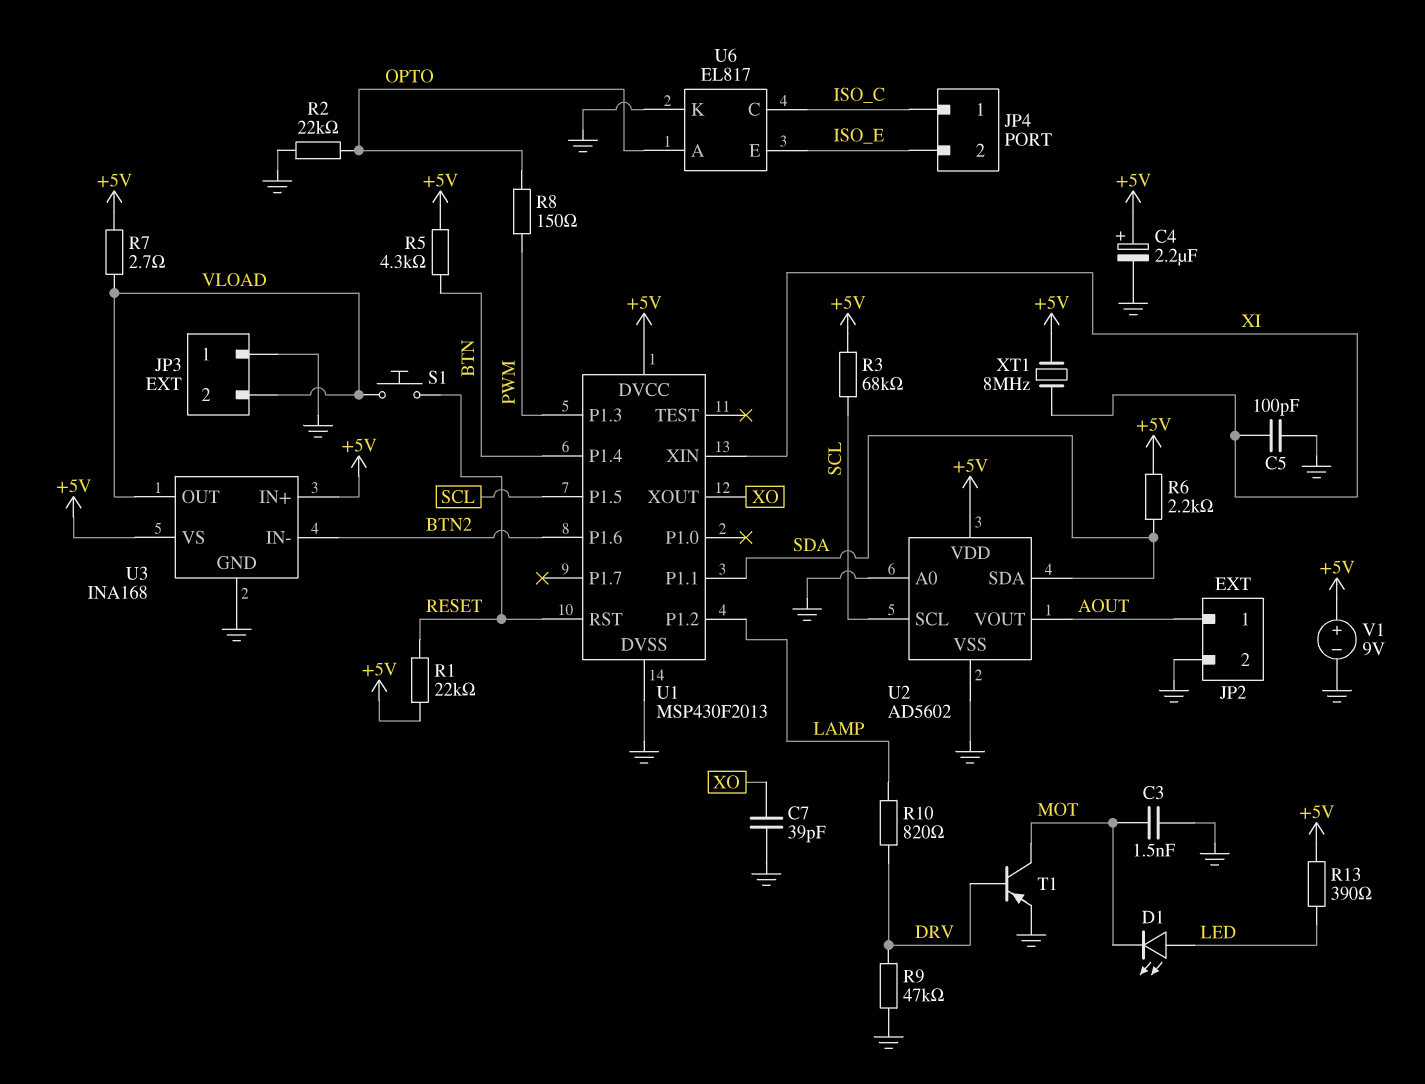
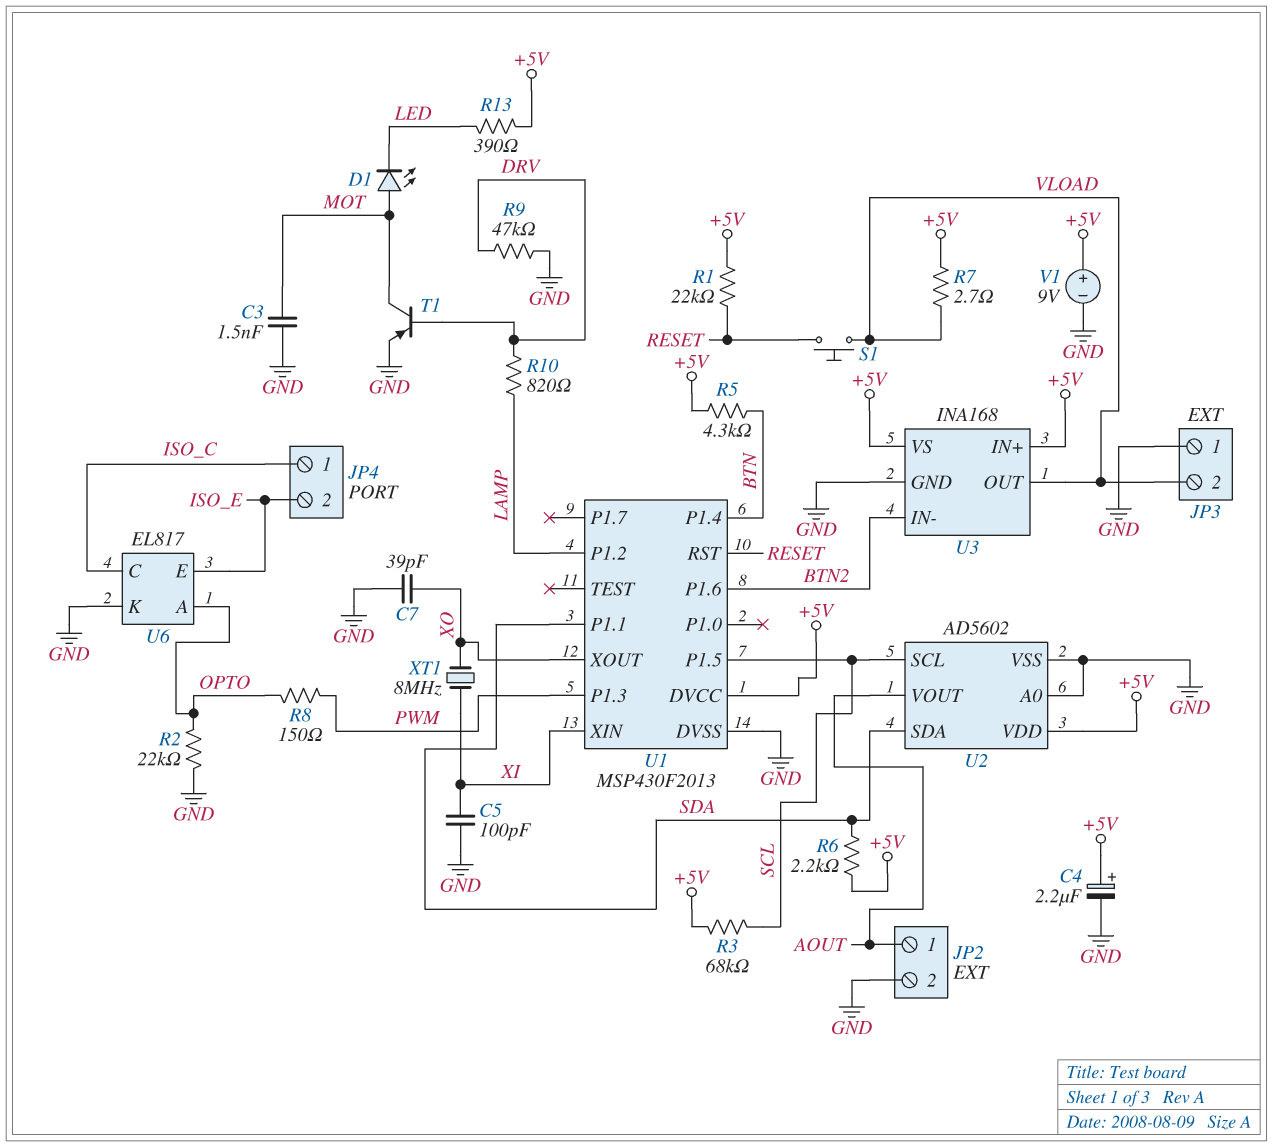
D1: LED (A LED, K MOT) -> LED (A MOT, K LED)
XT1: 8MHz (+5V, XI) -> 8MHz (XI, XO)

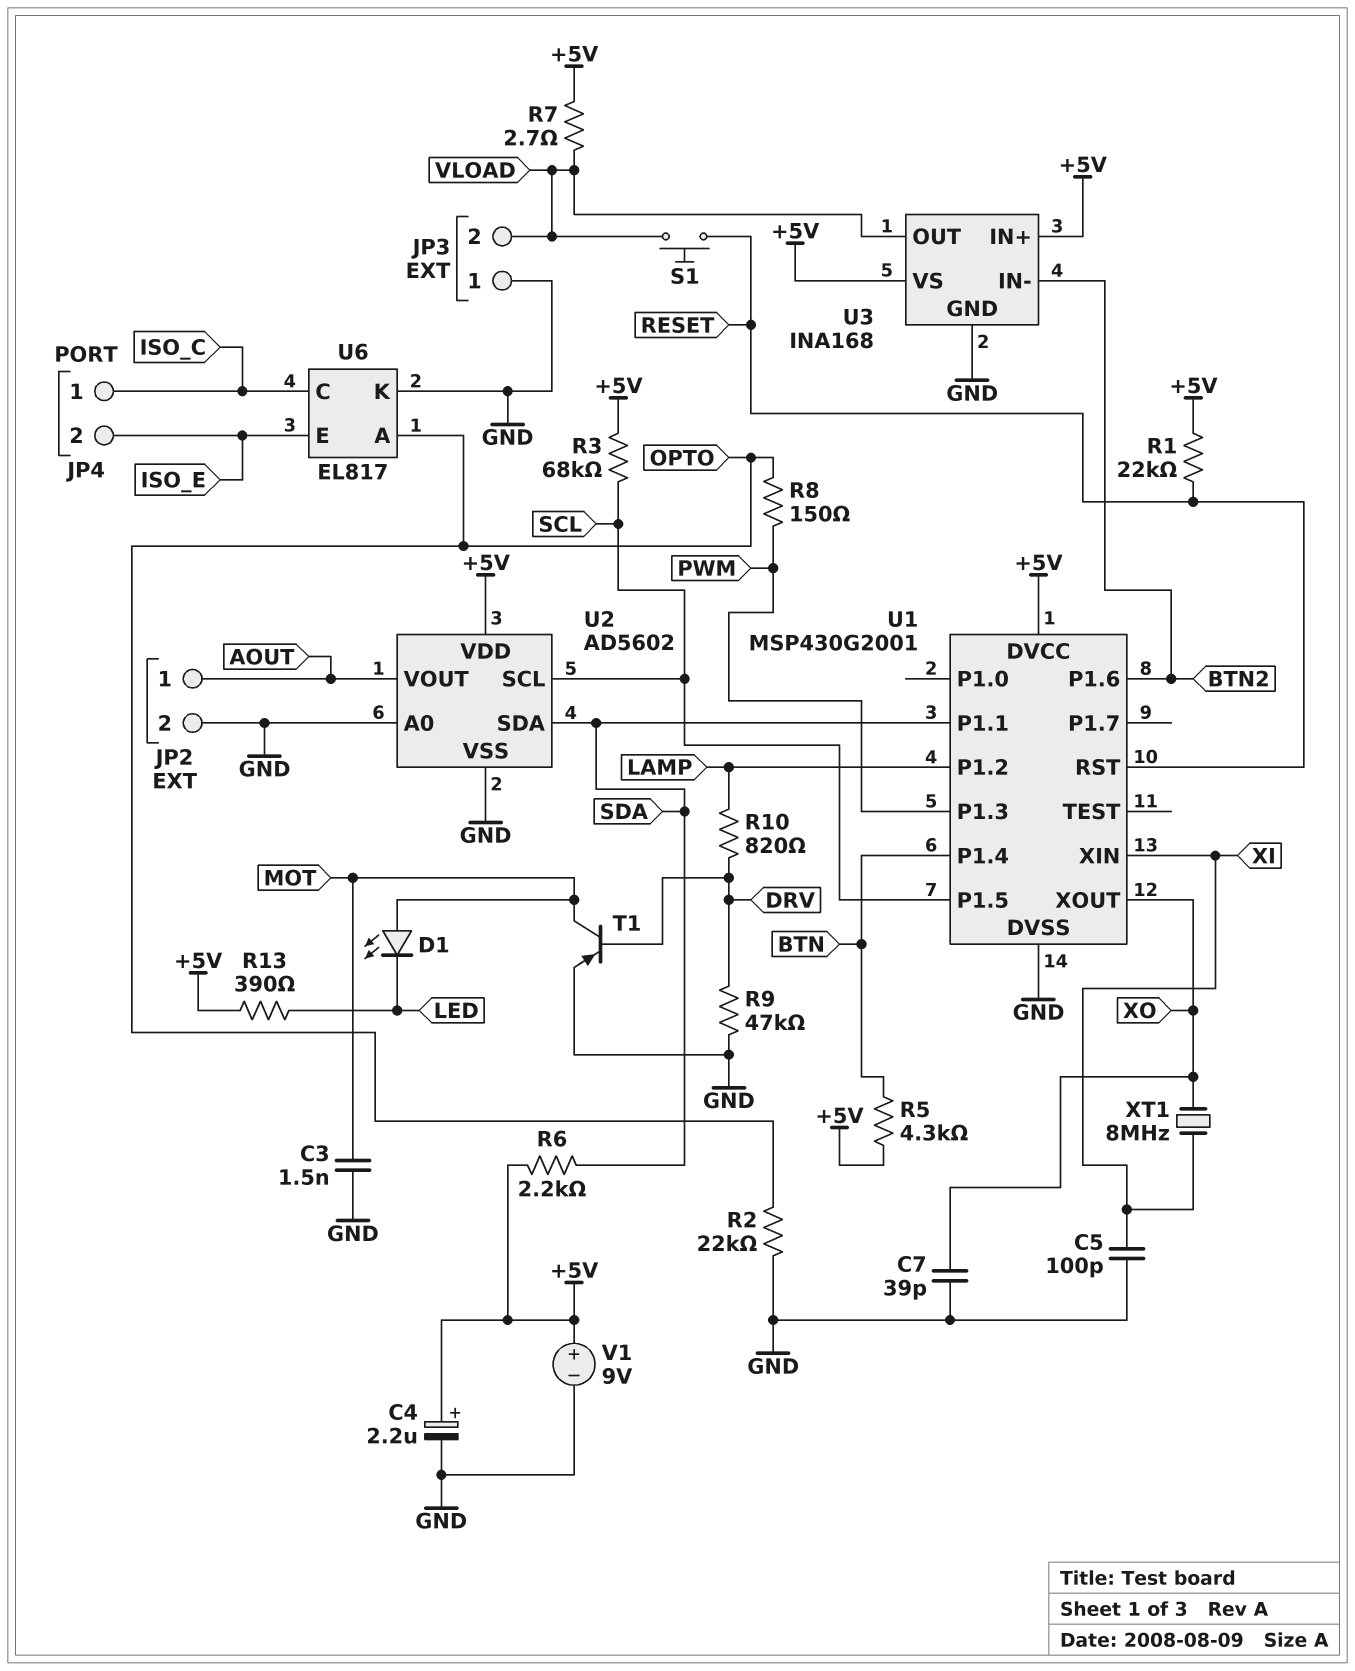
U1: MSP430F2013 -> MSP430G2001

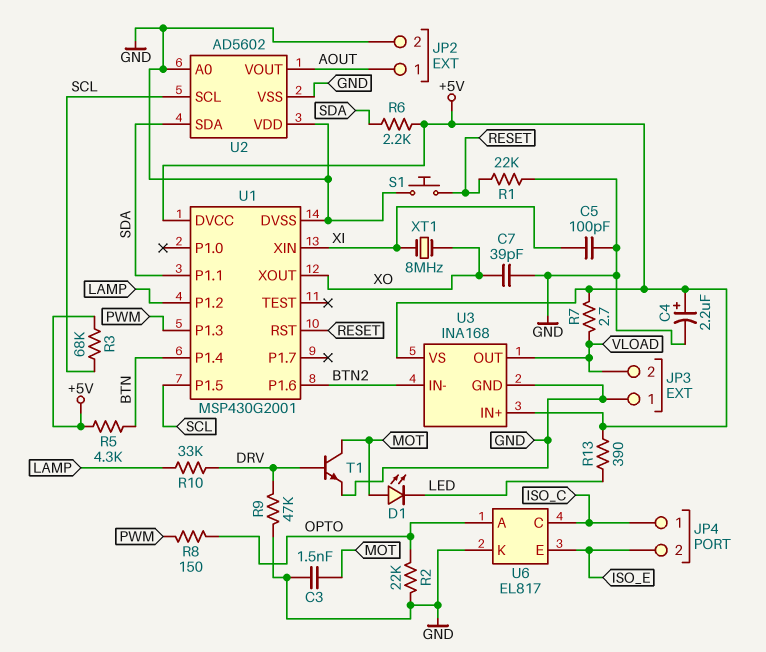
R1: 22k (+5V, RESET) -> 22k (GND, RESET)
R10: 820 (DRV, LAMP) -> 33k (DRV, LAMP)
S1: button (RESET, VLOAD) -> button (GND, RESET)
T1: PNP (B DRV, C MOT, E GND) -> NPN (B DRV, C MOT, E GND)
U2 pin VDD: +5V -> GND
V1: 9V (plus +5V, minus GND) -> none

